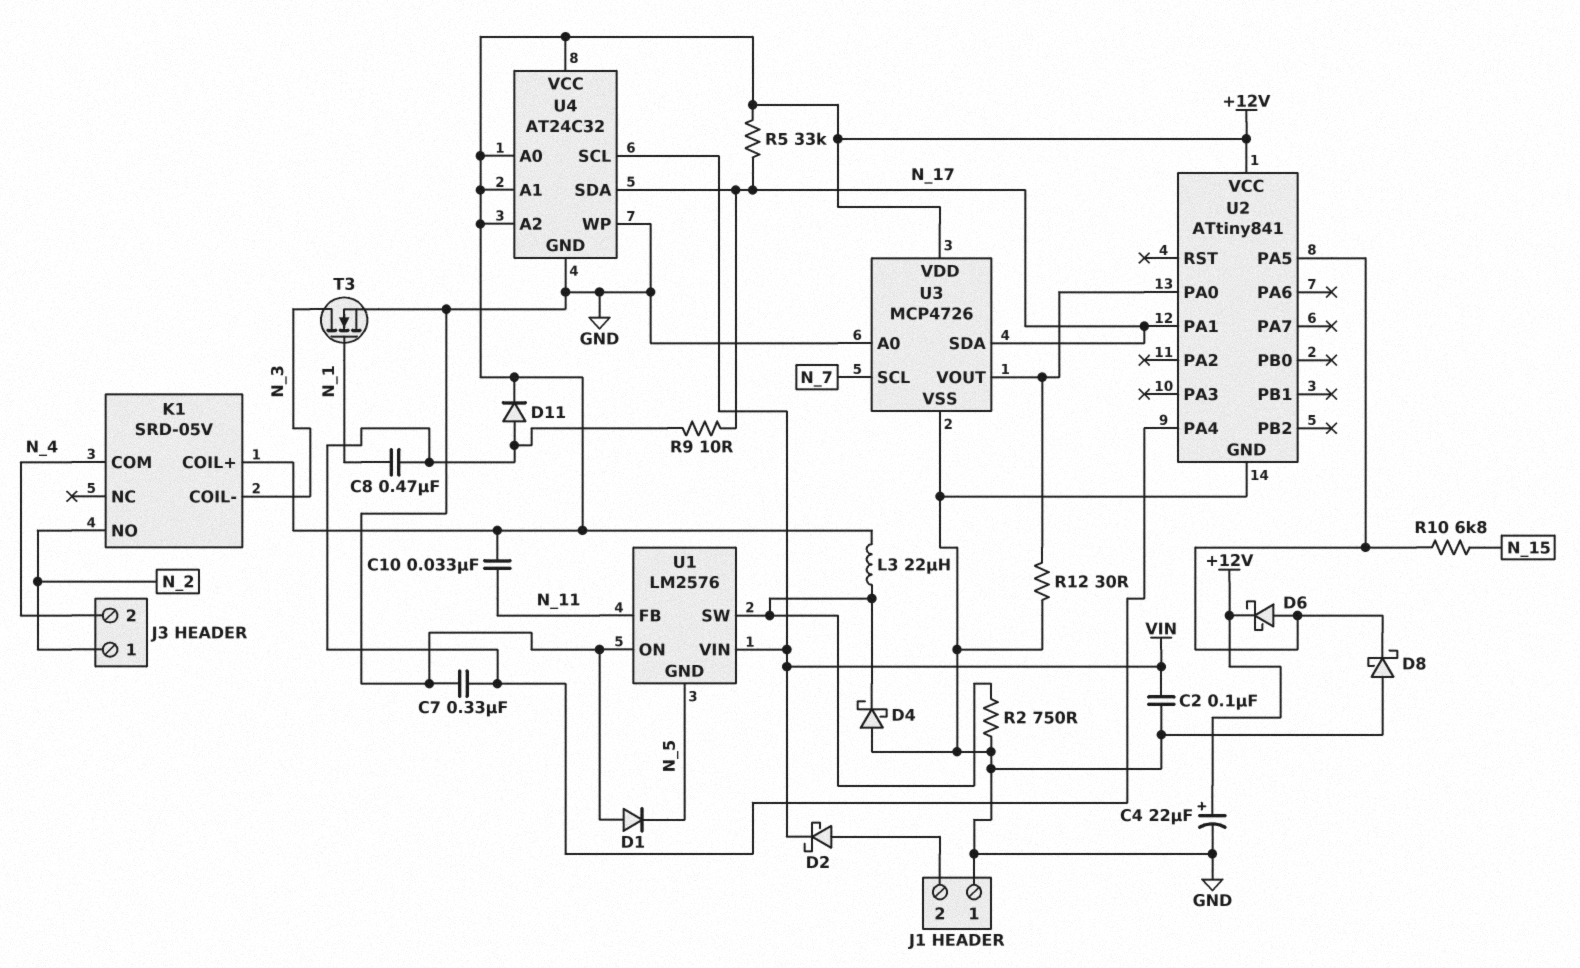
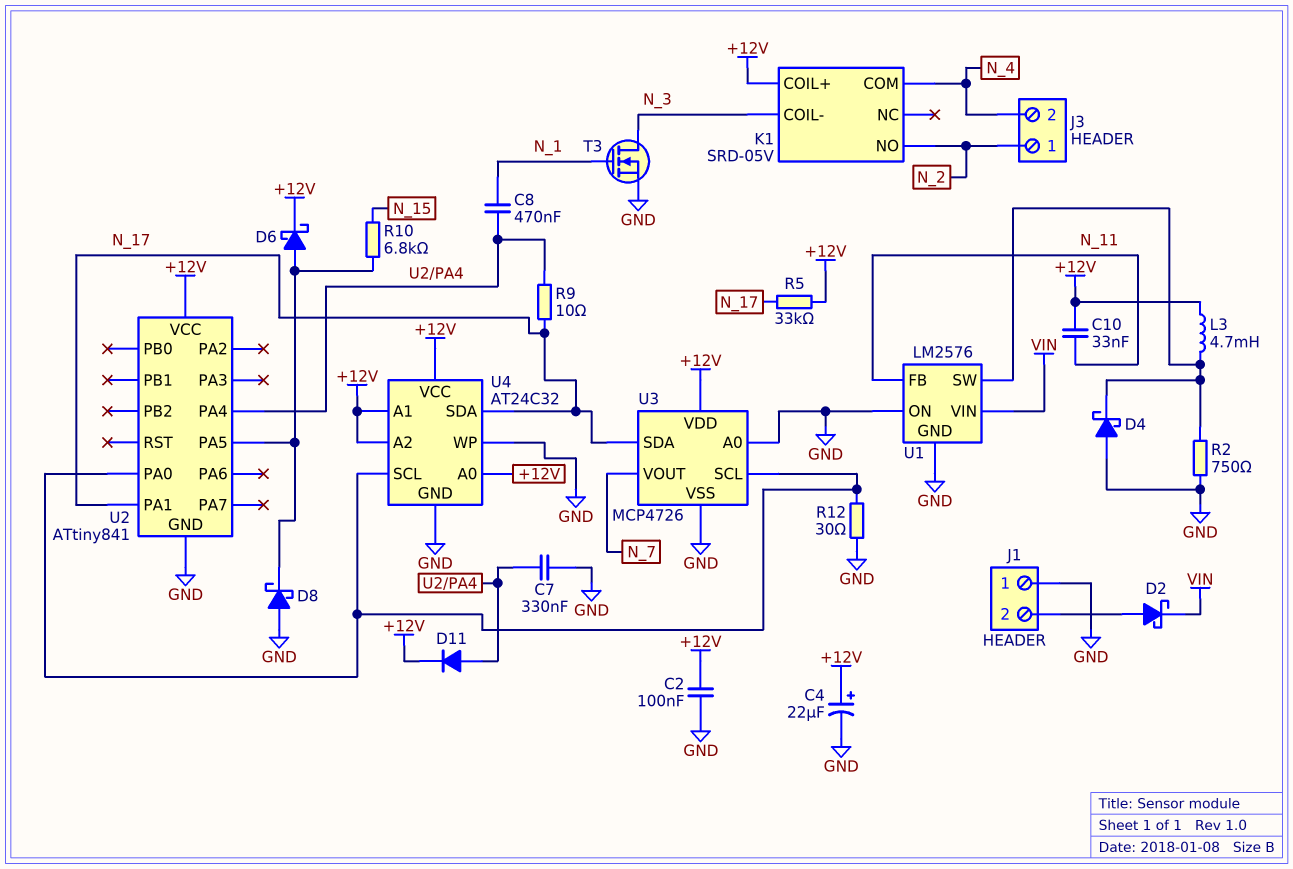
C2: 100nF (GND, VIN) -> 100nF (+12V, GND)
D1: diode (A GND, K N_5) -> none
L3: 22uH (+12V, U1/SW) -> 4.7mH (+12V, U1/SW)
U1 pin GND: N_5 -> GND
U3 pin SCL: N_7 -> U2/PA0
U3 pin VOUT: U2/PA0 -> N_7
U4 pin SCL: VIN -> U2/PA0

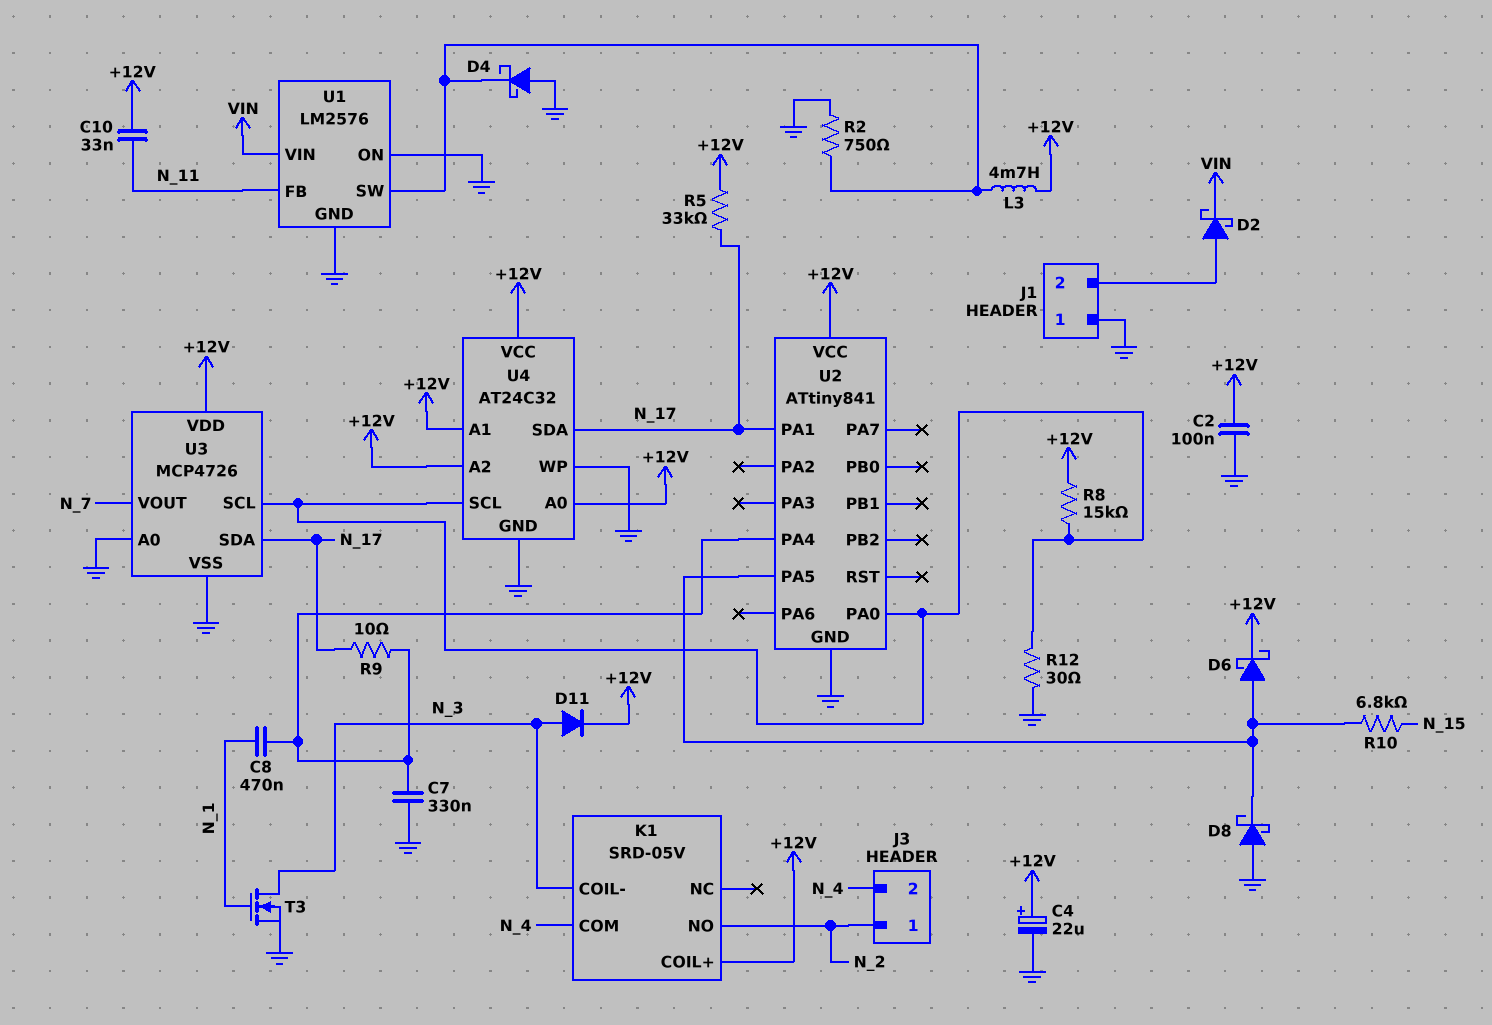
D11: diode (A U2/PA4, K +12V) -> diode (A N_3, K +12V)
R8: none -> 15k (+12V, U2/PA0)

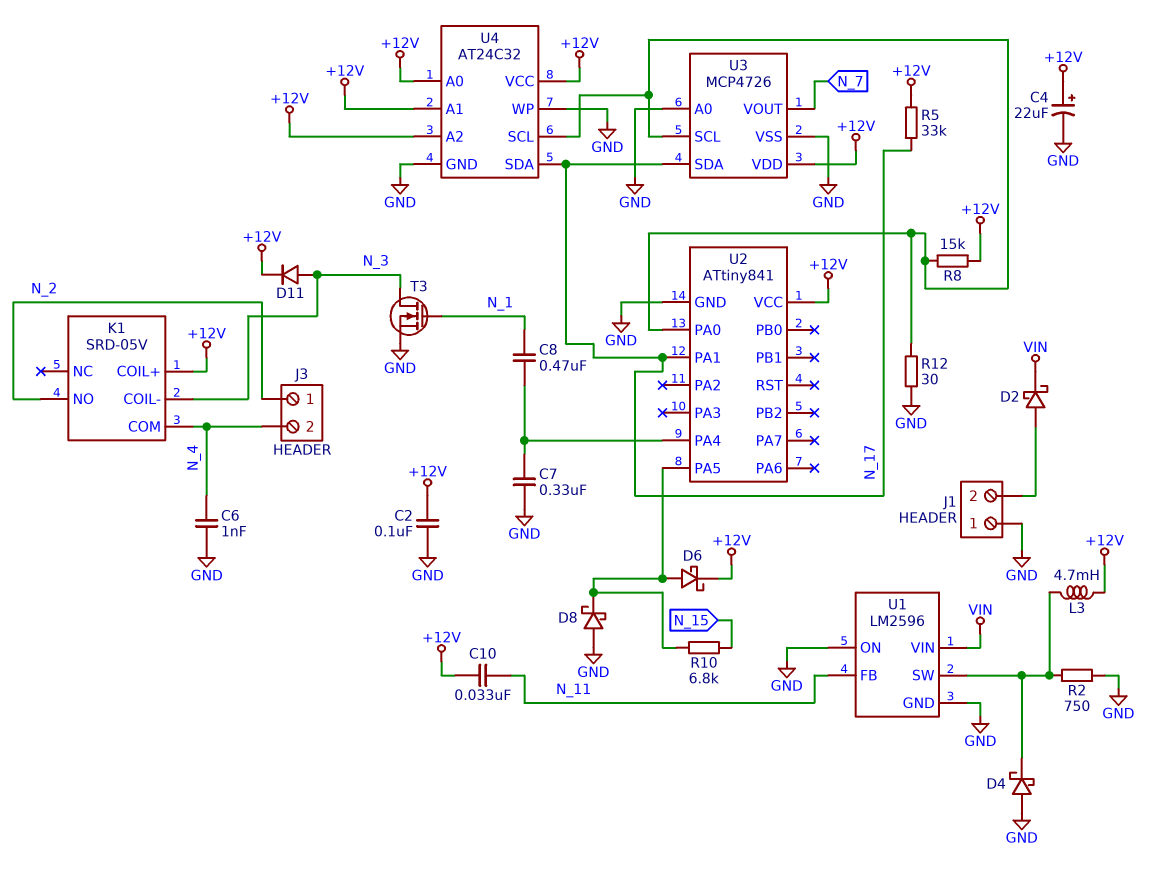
C6: none -> 1nF (GND, N_4)
R9: 10 (N_17, U2/PA4) -> none
U1: LM2576 -> LM2596

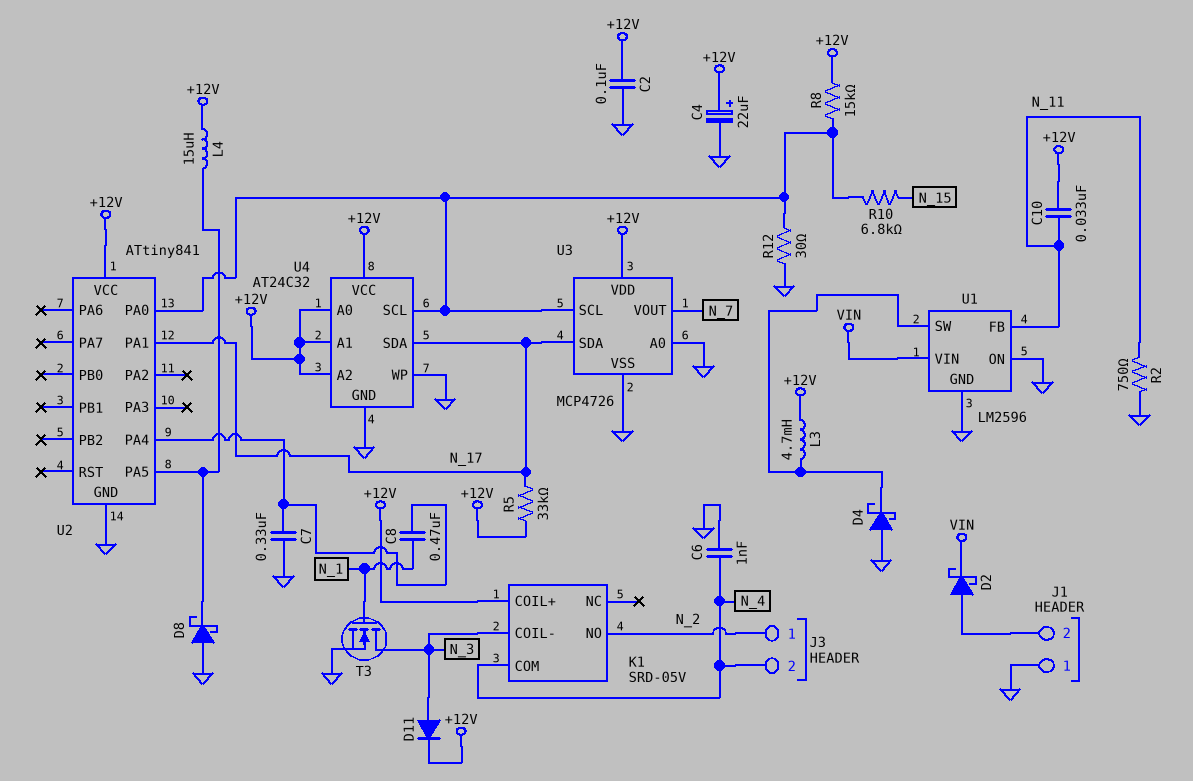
D6: schottky (A U2/PA5, K +12V) -> none
L4: none -> 15uH (+12V, U2/PA5)
R2: 750 (GND, U1/SW) -> 750 (GND, N_11)
R10: 6.8k (N_15, U2/PA5) -> 6.8k (N_15, U2/PA0)

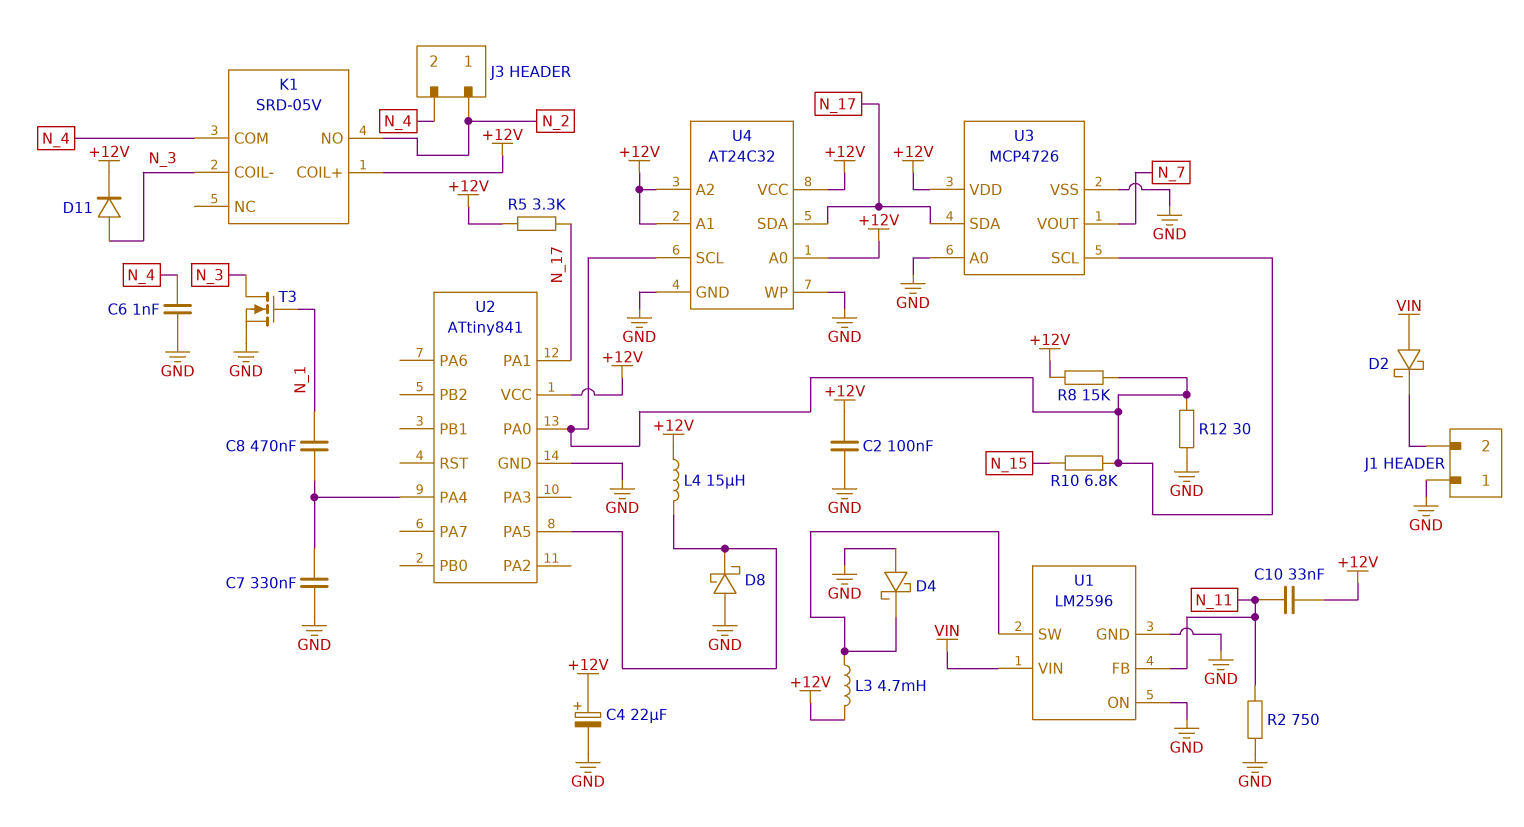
D2: schottky (A J1/2, K VIN) -> schottky (A VIN, K J1/2)
R5: 33k (+12V, N_17) -> 3.3k (+12V, N_17)

